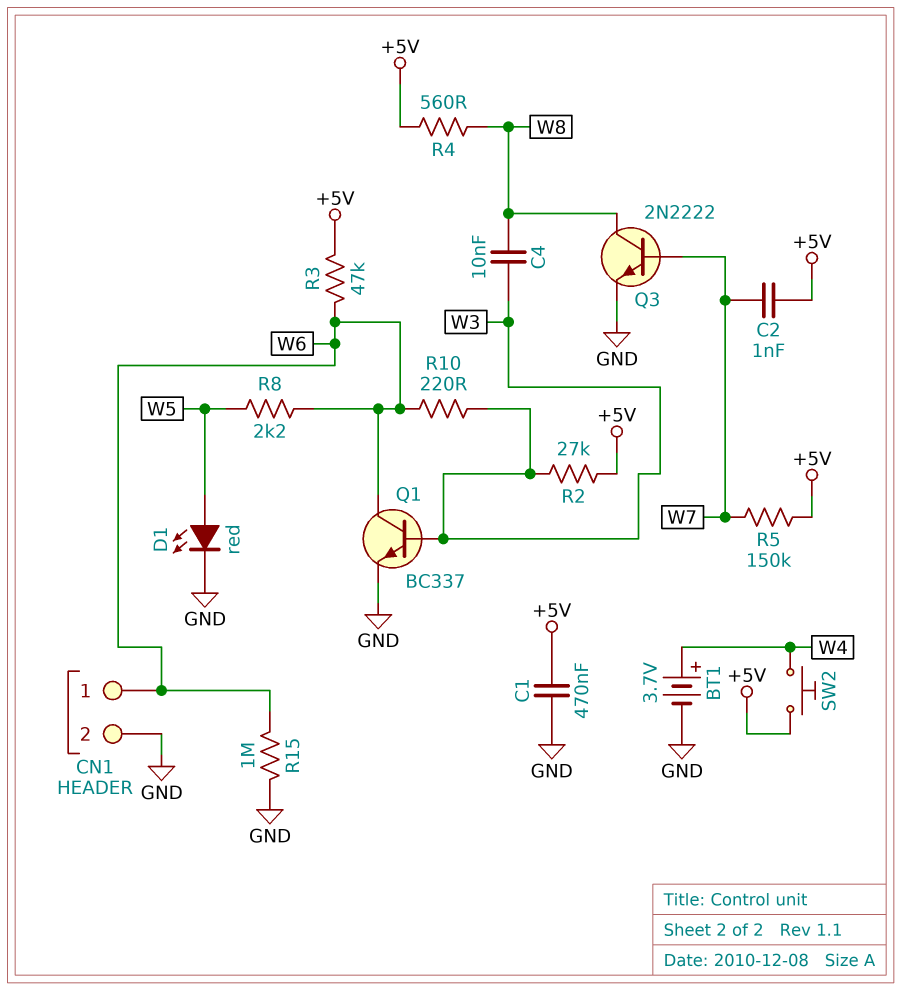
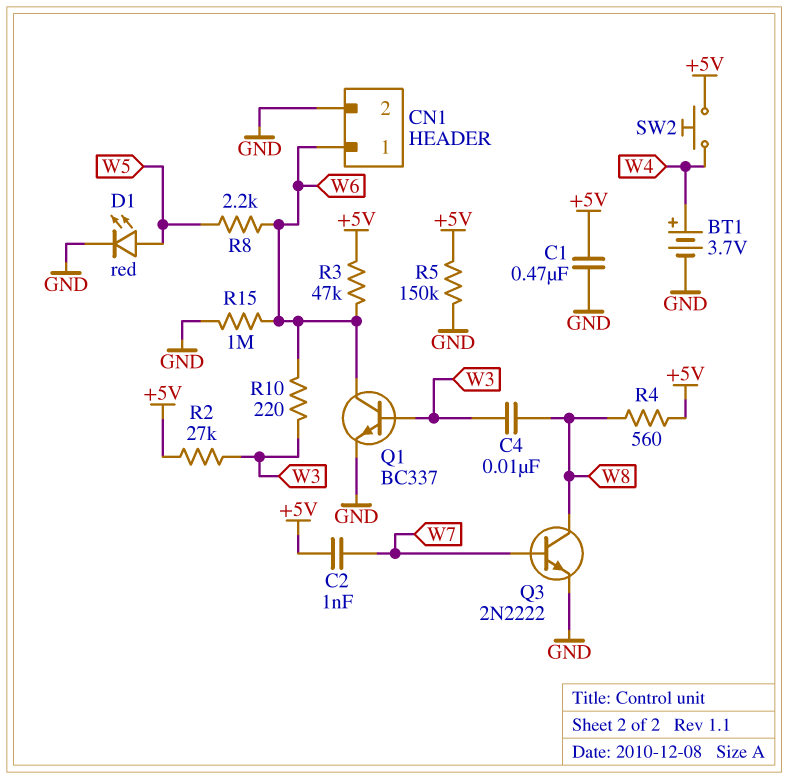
R5: 150k (+5V, W7) -> 150k (+5V, GND)

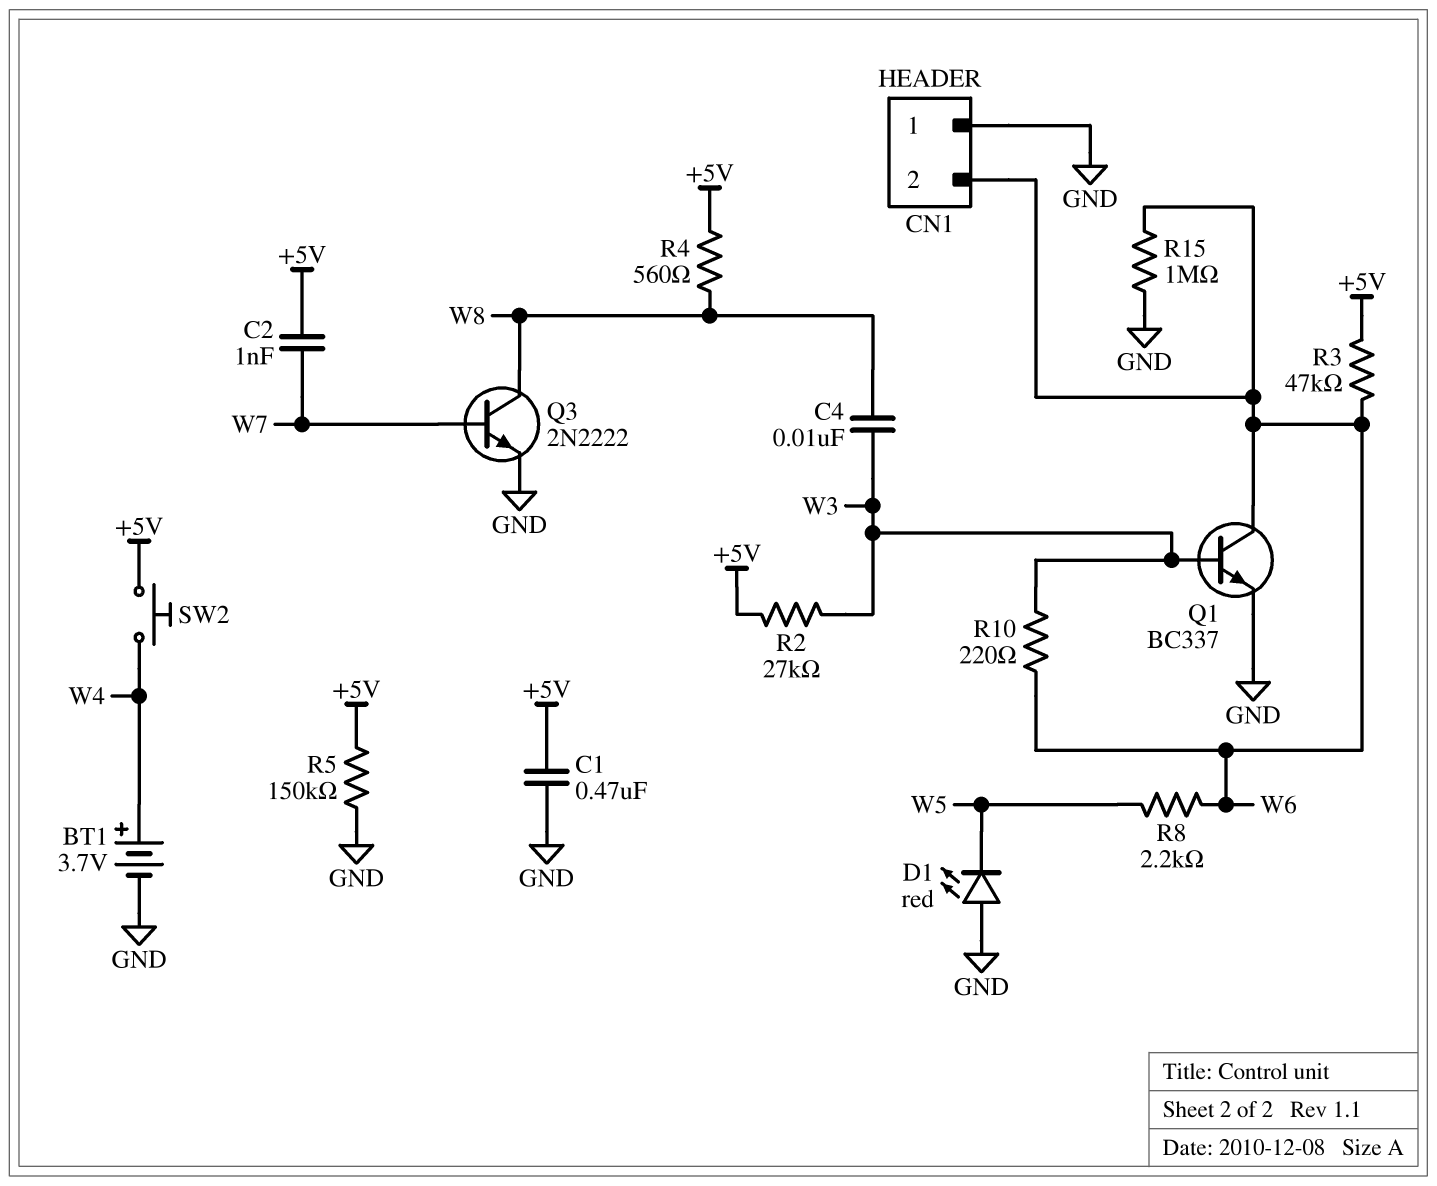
CN1 pin 1: W6 -> GND
CN1 pin 2: GND -> W6
D1: LED red (A W5, K GND) -> LED red (A GND, K W5)

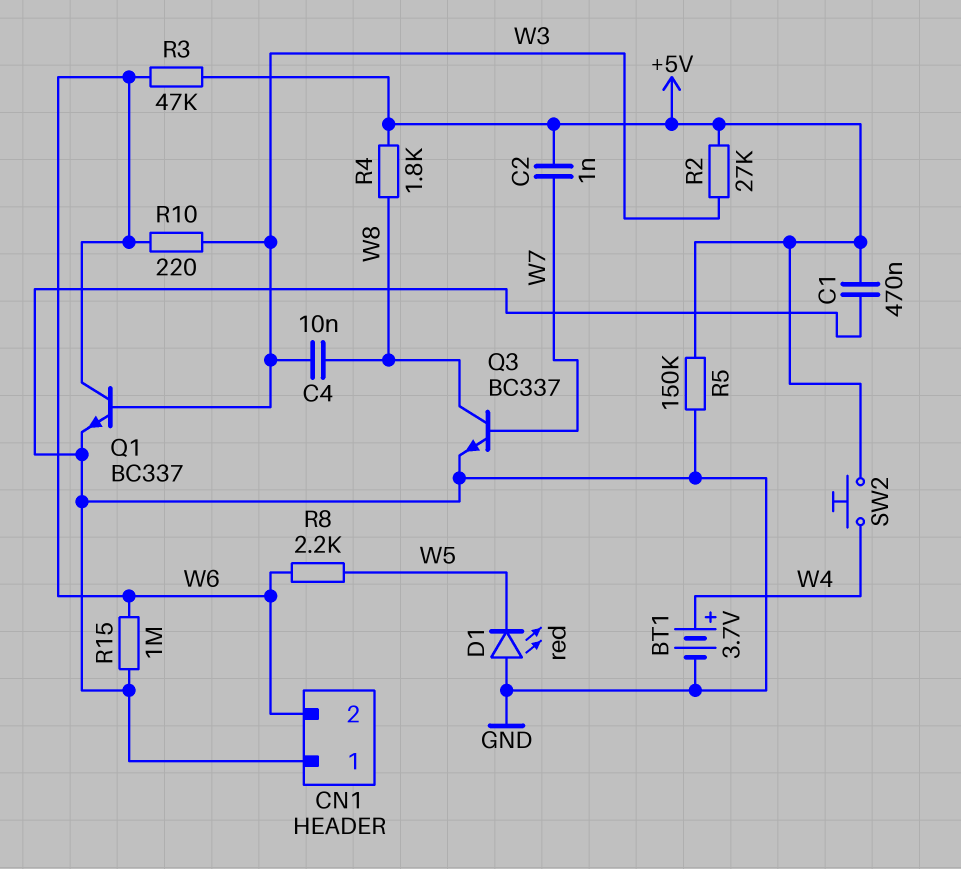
Q3: NPN 2N2222 (B W7, C W8, E GND) -> NPN BC337 (B W7, C W8, E GND)
R4: 560 (+5V, W8) -> 1.8k (+5V, W8)

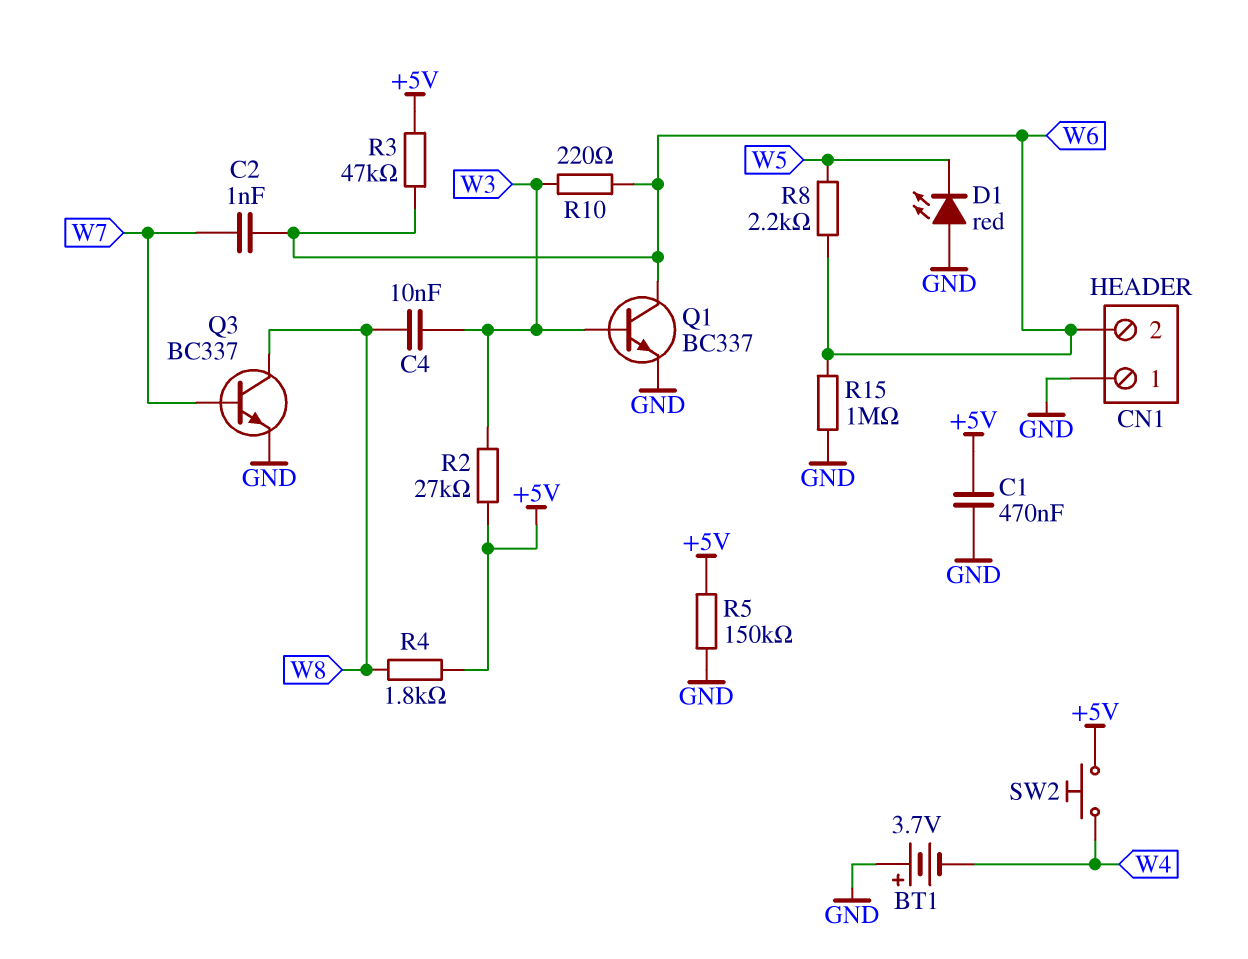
BT1: 3.7V (plus W4, minus GND) -> 3.7V (plus GND, minus W4)
C2: 1nF (+5V, W7) -> 1nF (W6, W7)

